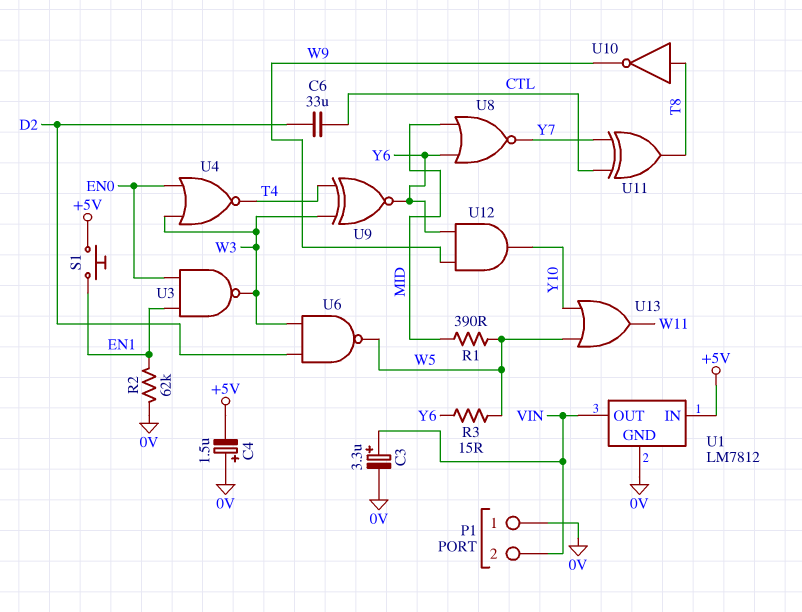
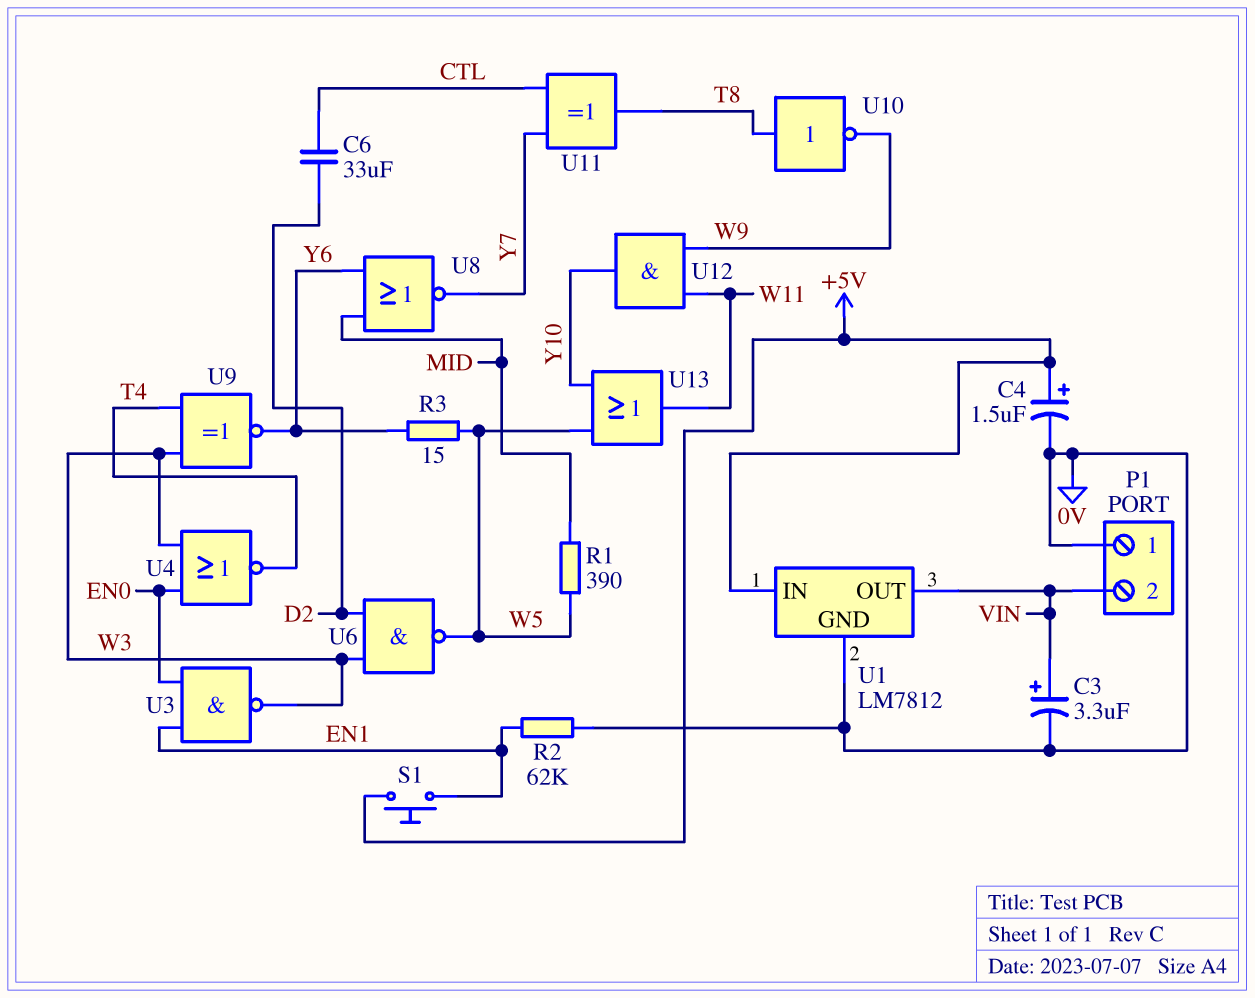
C4: 1.5uF (plus 0V, minus +5V) -> 1.5uF (plus +5V, minus 0V)
U12: AND (in W9, in Y6, out Y10) -> AND (in W9, in W11, out Y10)

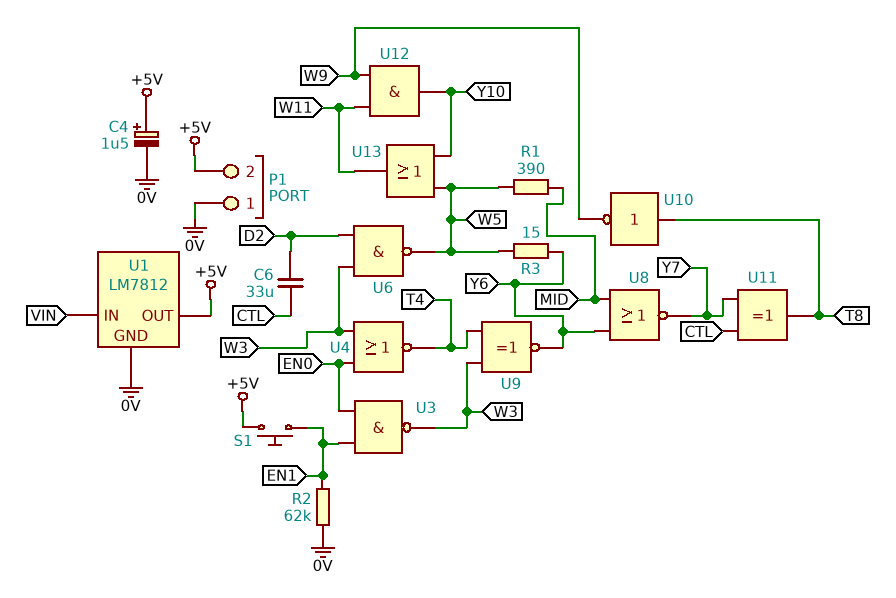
C3: 3.3uF (plus VIN, minus 0V) -> none
P1 pin 2: VIN -> +5V
U1 pin IN: +5V -> VIN
U1 pin OUT: VIN -> +5V

